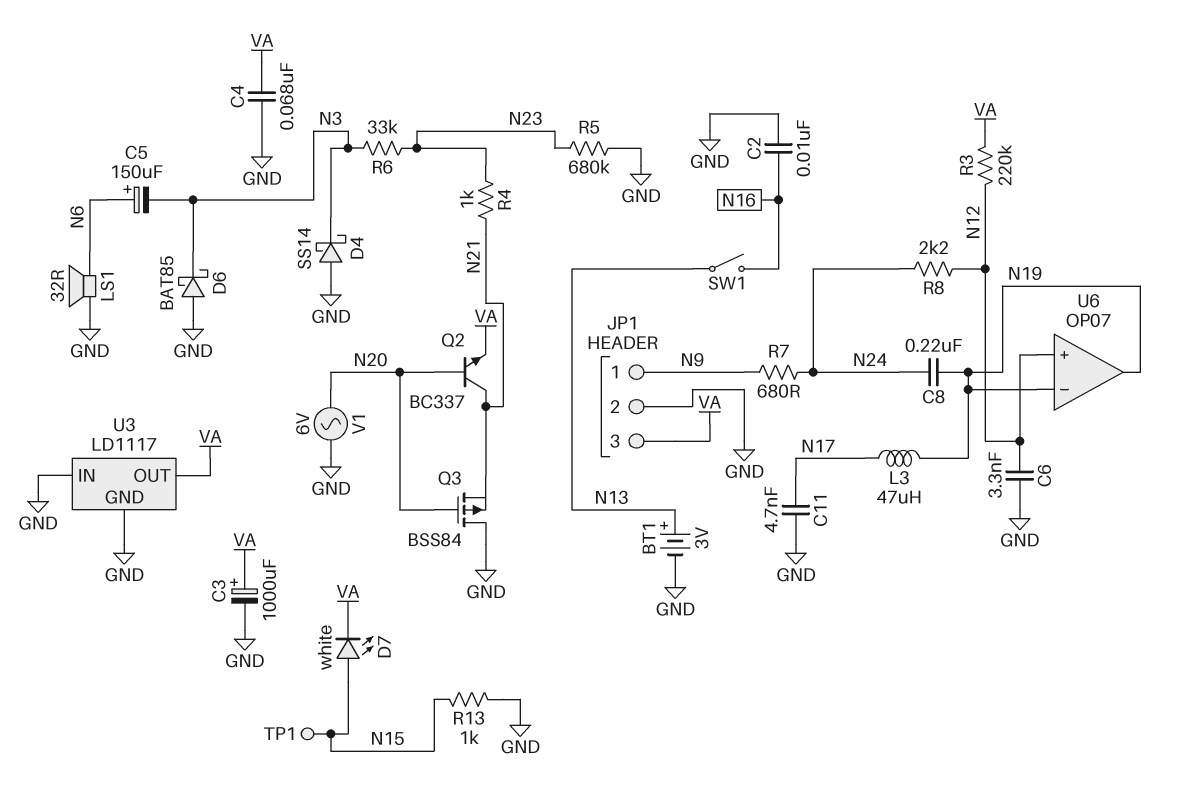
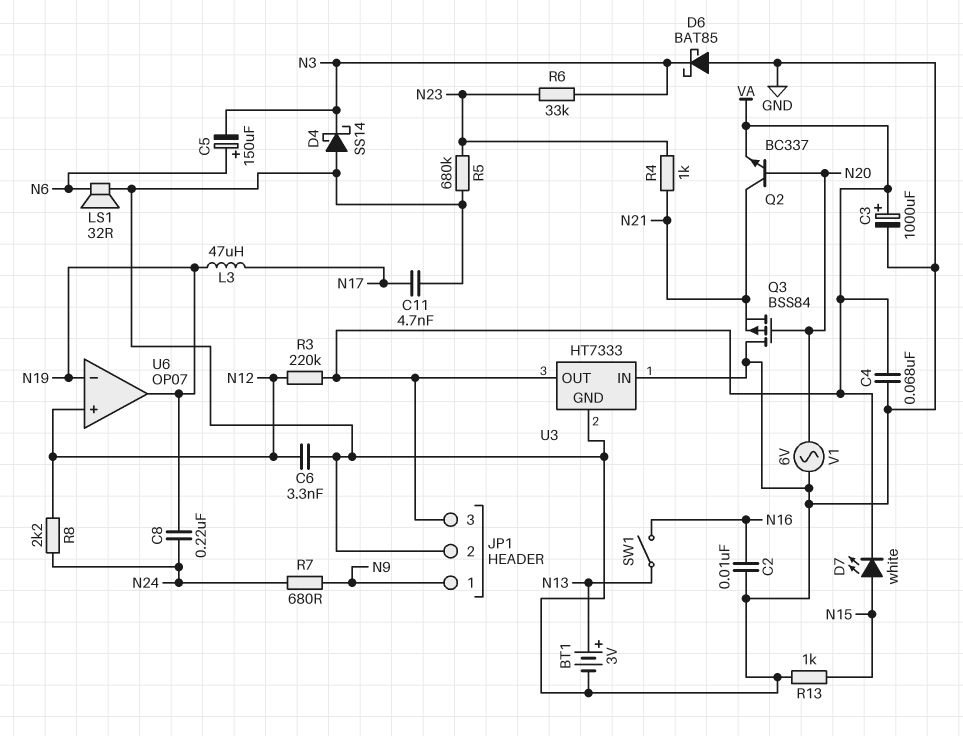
TP1: test point (N15) -> none
U3: LD1117 -> HT7333

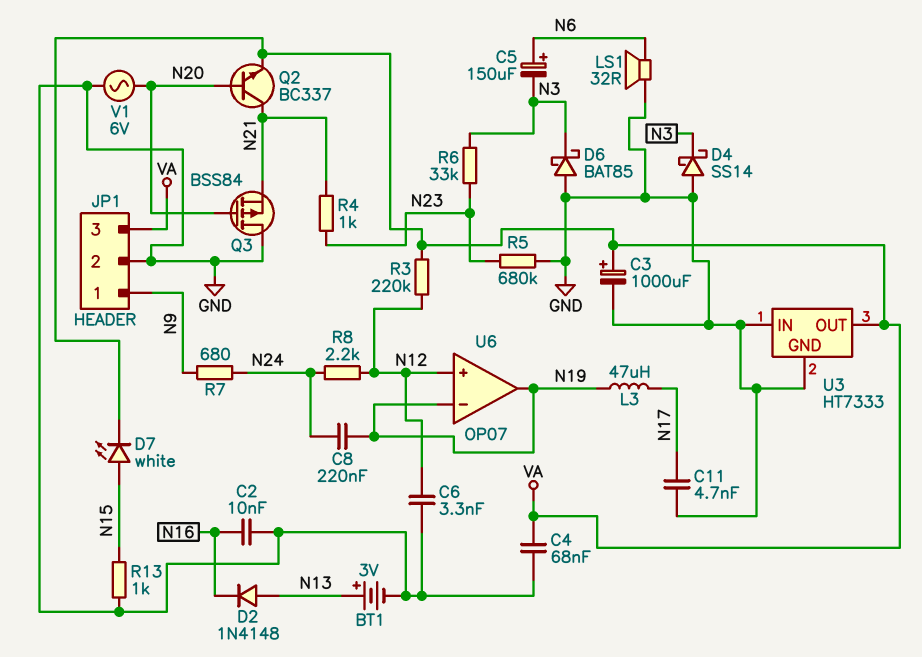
D2: none -> diode 1N4148 (A N13, K N16)
SW1: switch (N13, N16) -> none

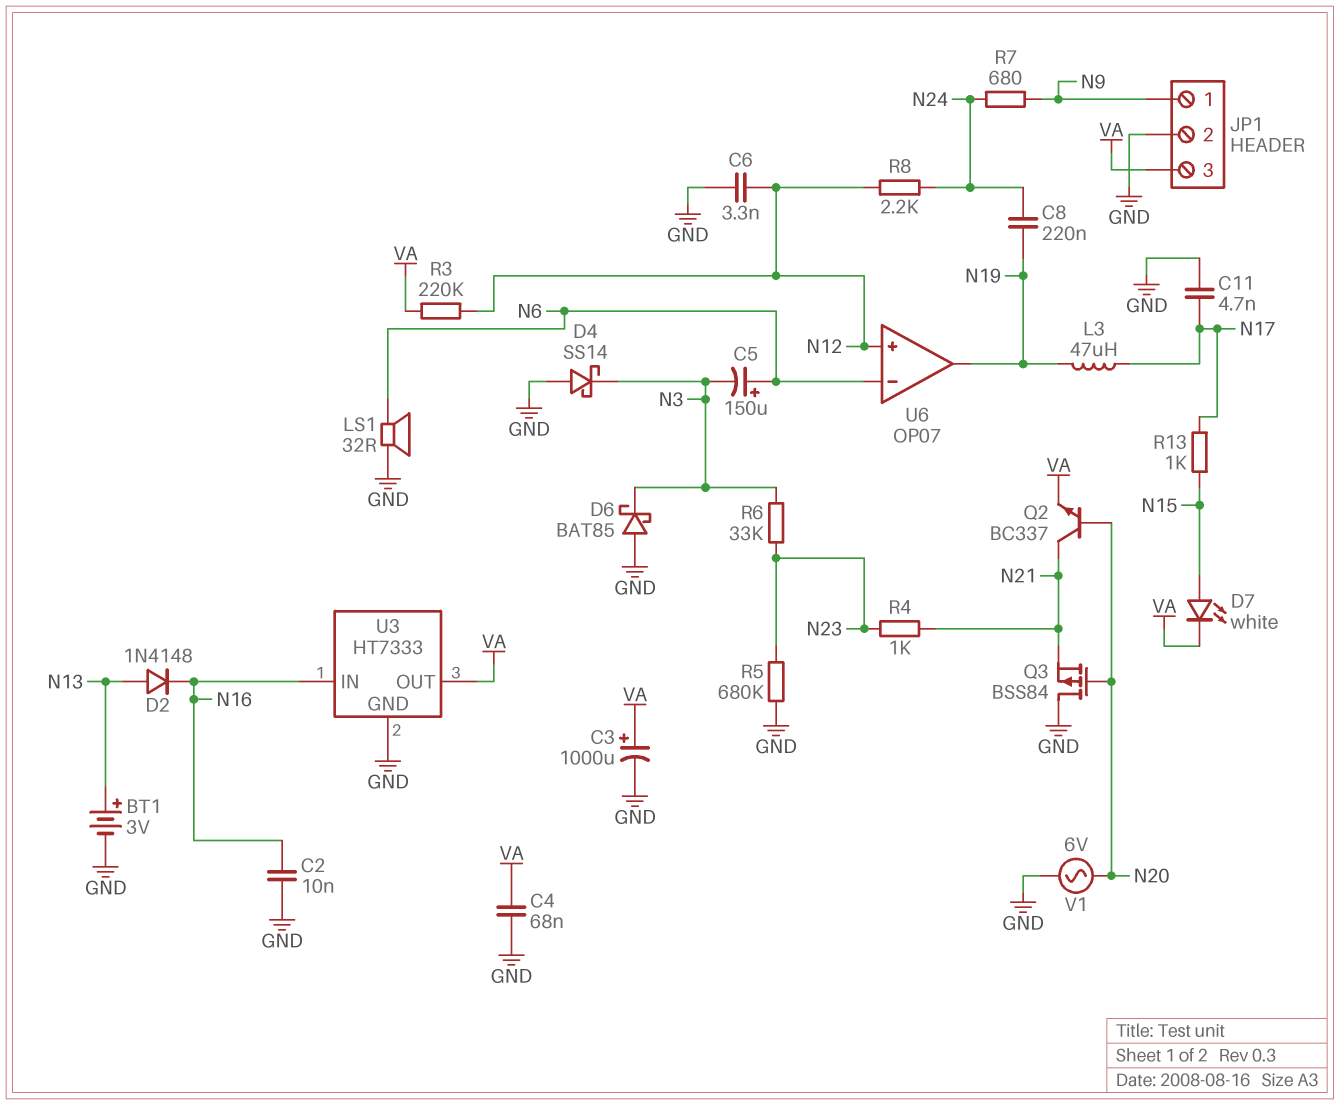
R13: 1k (GND, N15) -> 1k (N15, N17)
U3 pin IN: GND -> N16
U6 pin in-: N19 -> N6

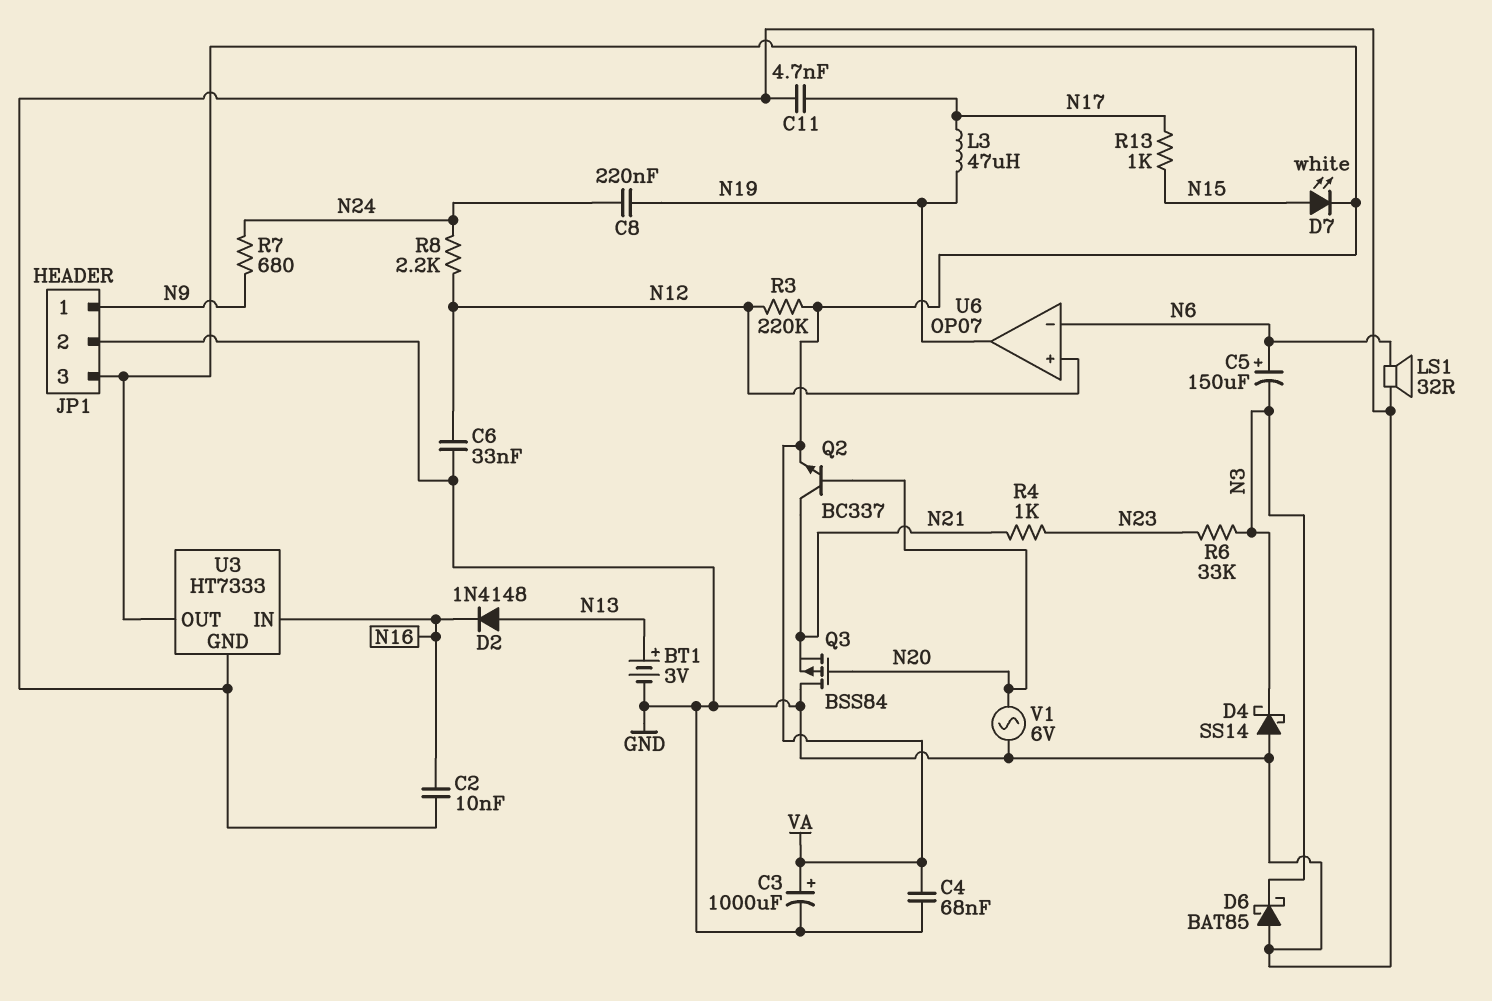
C6: 3.3nF (GND, N12) -> 33nF (GND, N12)
R5: 680k (GND, N23) -> none

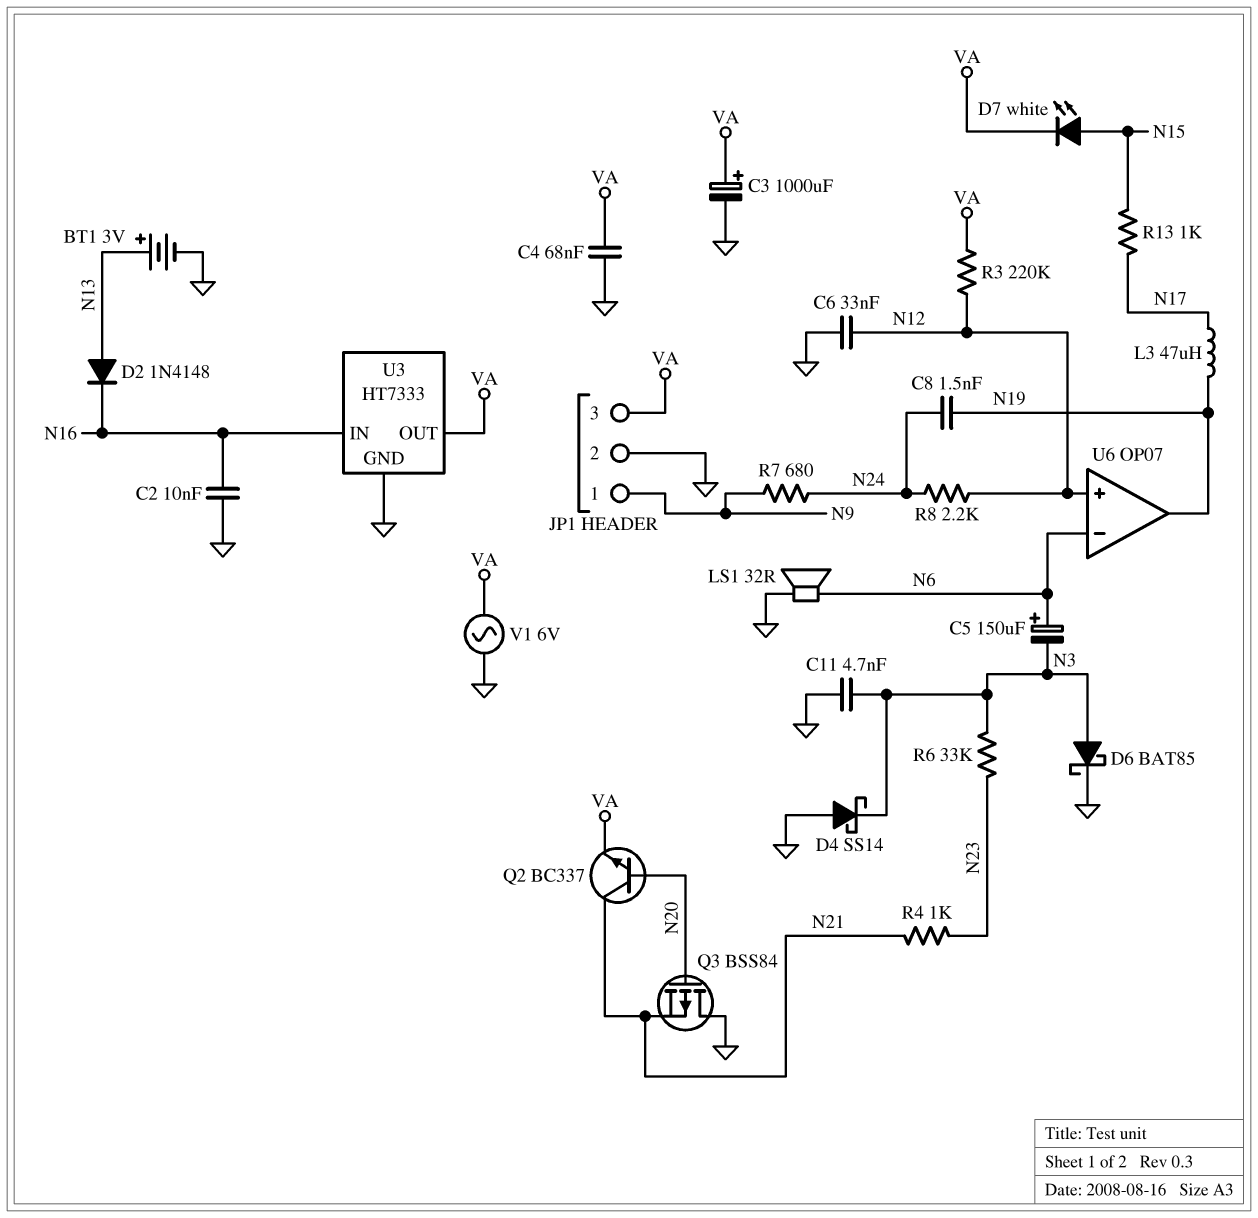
C8: 220nF (N19, N24) -> 1.5nF (N19, N24)
C11: 4.7nF (GND, N17) -> 4.7nF (GND, N3)
D6: schottky BAT85 (A GND, K N3) -> schottky BAT85 (A N3, K GND)
V1: AC 6V (GND, N20) -> AC 6V (GND, VA)

